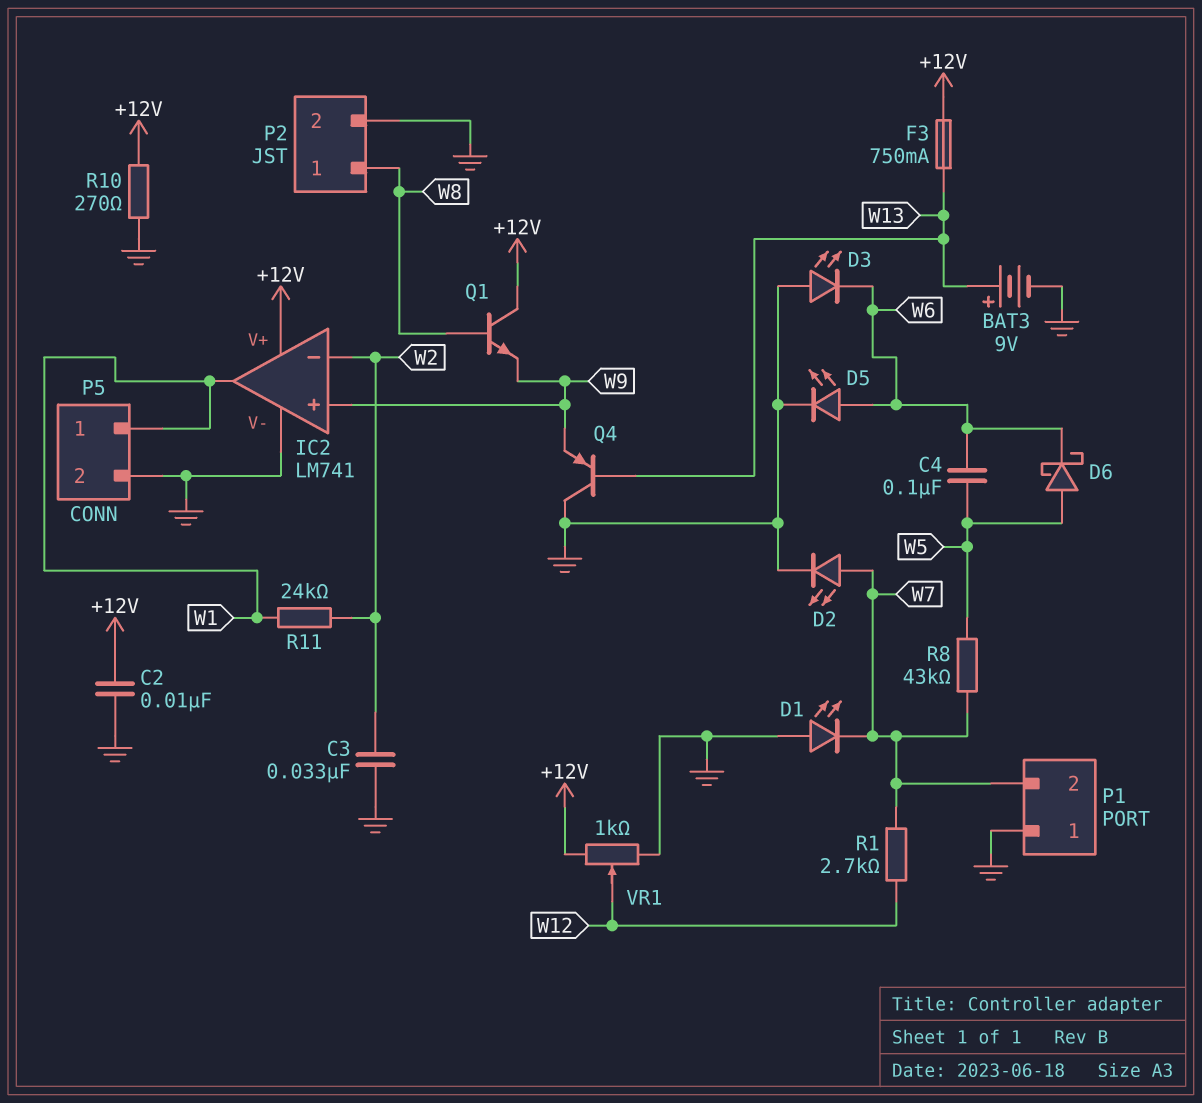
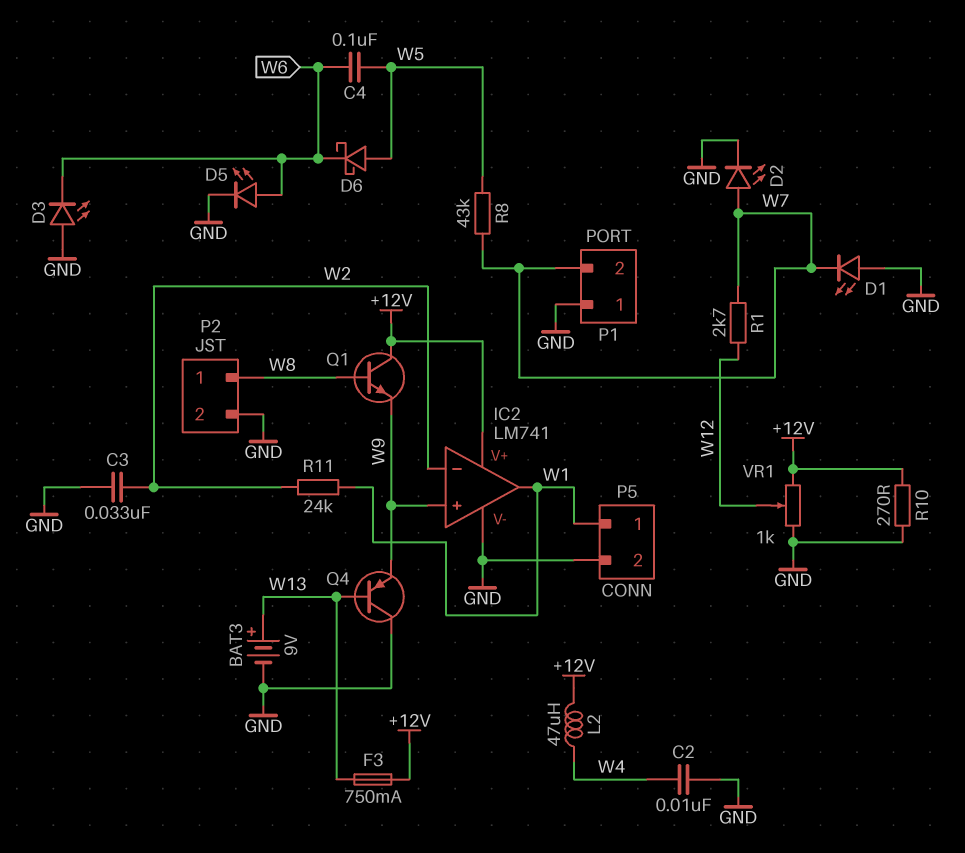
C2: 10nF (+12V, GND) -> 10nF (GND, W4)
L2: none -> 47uH (+12V, W4)

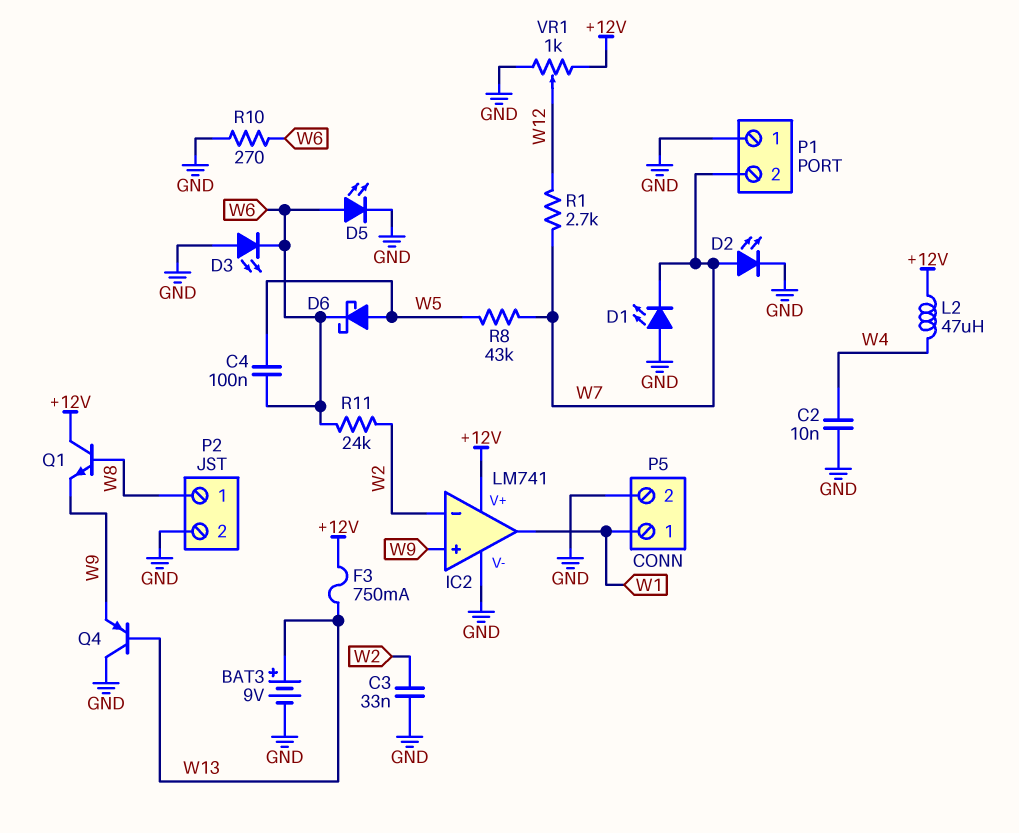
R10: 270 (+12V, GND) -> 270 (GND, W6)
R11: 24k (W1, W2) -> 24k (W2, W6)

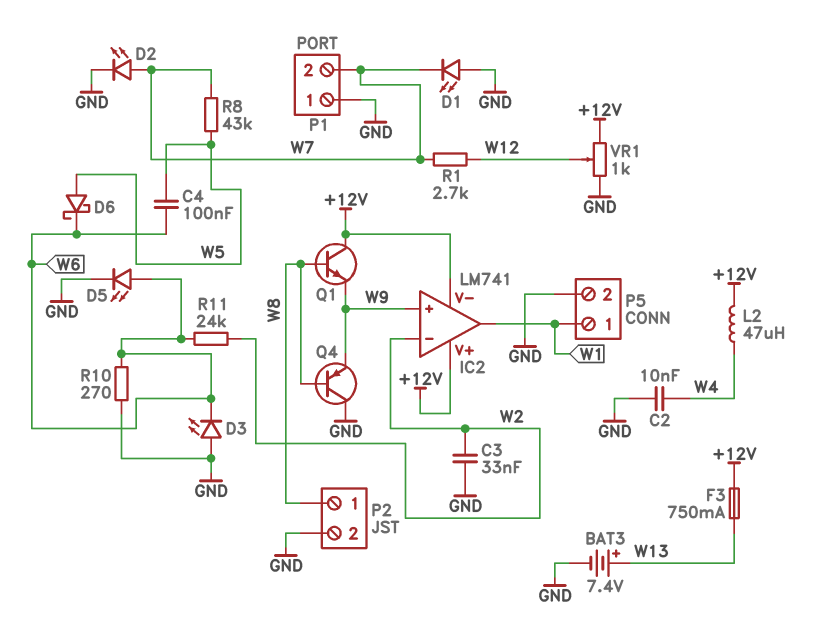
BAT3: 9V (plus W13, minus GND) -> 7.4V (plus W13, minus GND)
IC2 pin V-: GND -> +12V
Q4: PNP (B W13, C GND, E W9) -> PNP (B W8, C GND, E W9)

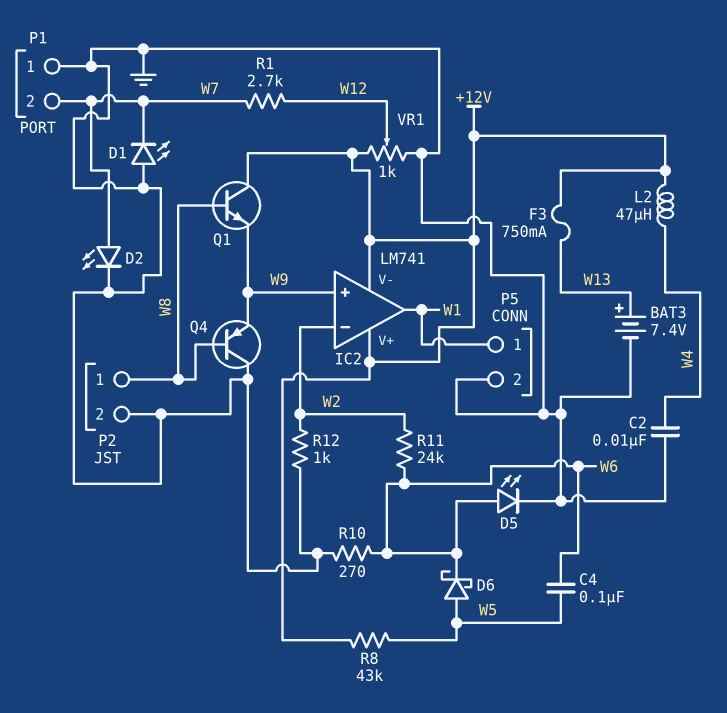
C3: 33nF (GND, W2) -> none
D3: LED (A GND, K W6) -> none
R8: 43k (W5, W7) -> 43k (+12V, W5)
R12: none -> 1k (GND, W2)

